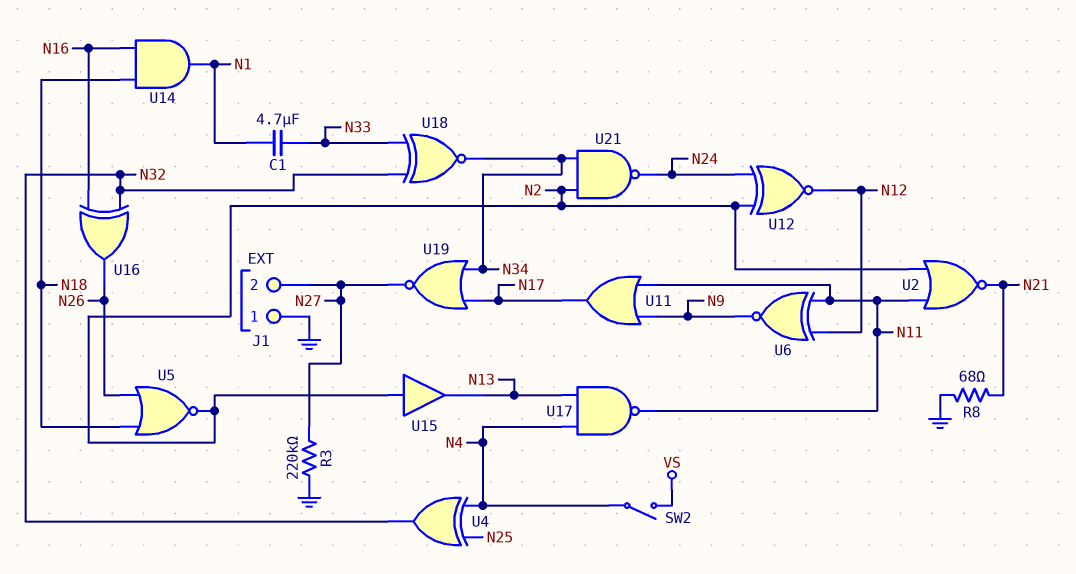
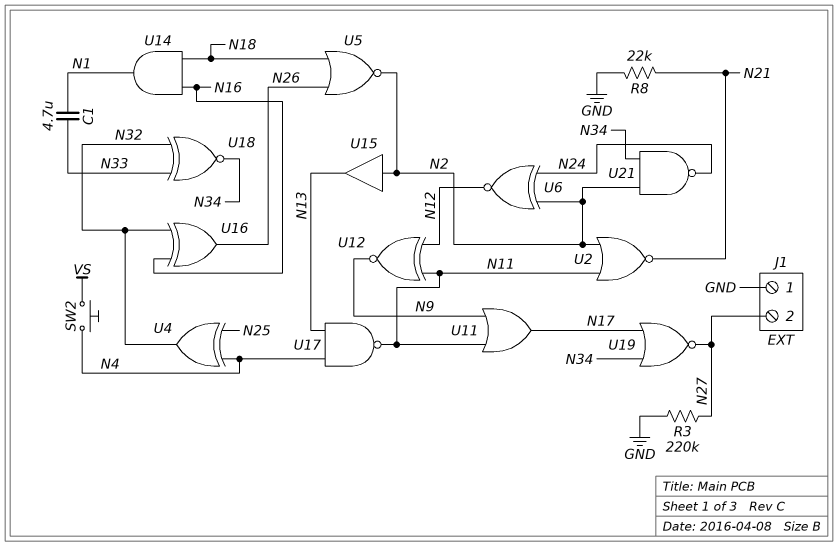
R8: 68 (GND, N21) -> 22k (GND, N21)
SW2: switch (N4, VS) -> button (N4, VS)
U6: XNOR (in N11, in N12, out N9) -> XNOR (in N2, in N24, out N12)
U12: XNOR (in N2, in N24, out N12) -> XNOR (in N11, in N12, out N9)

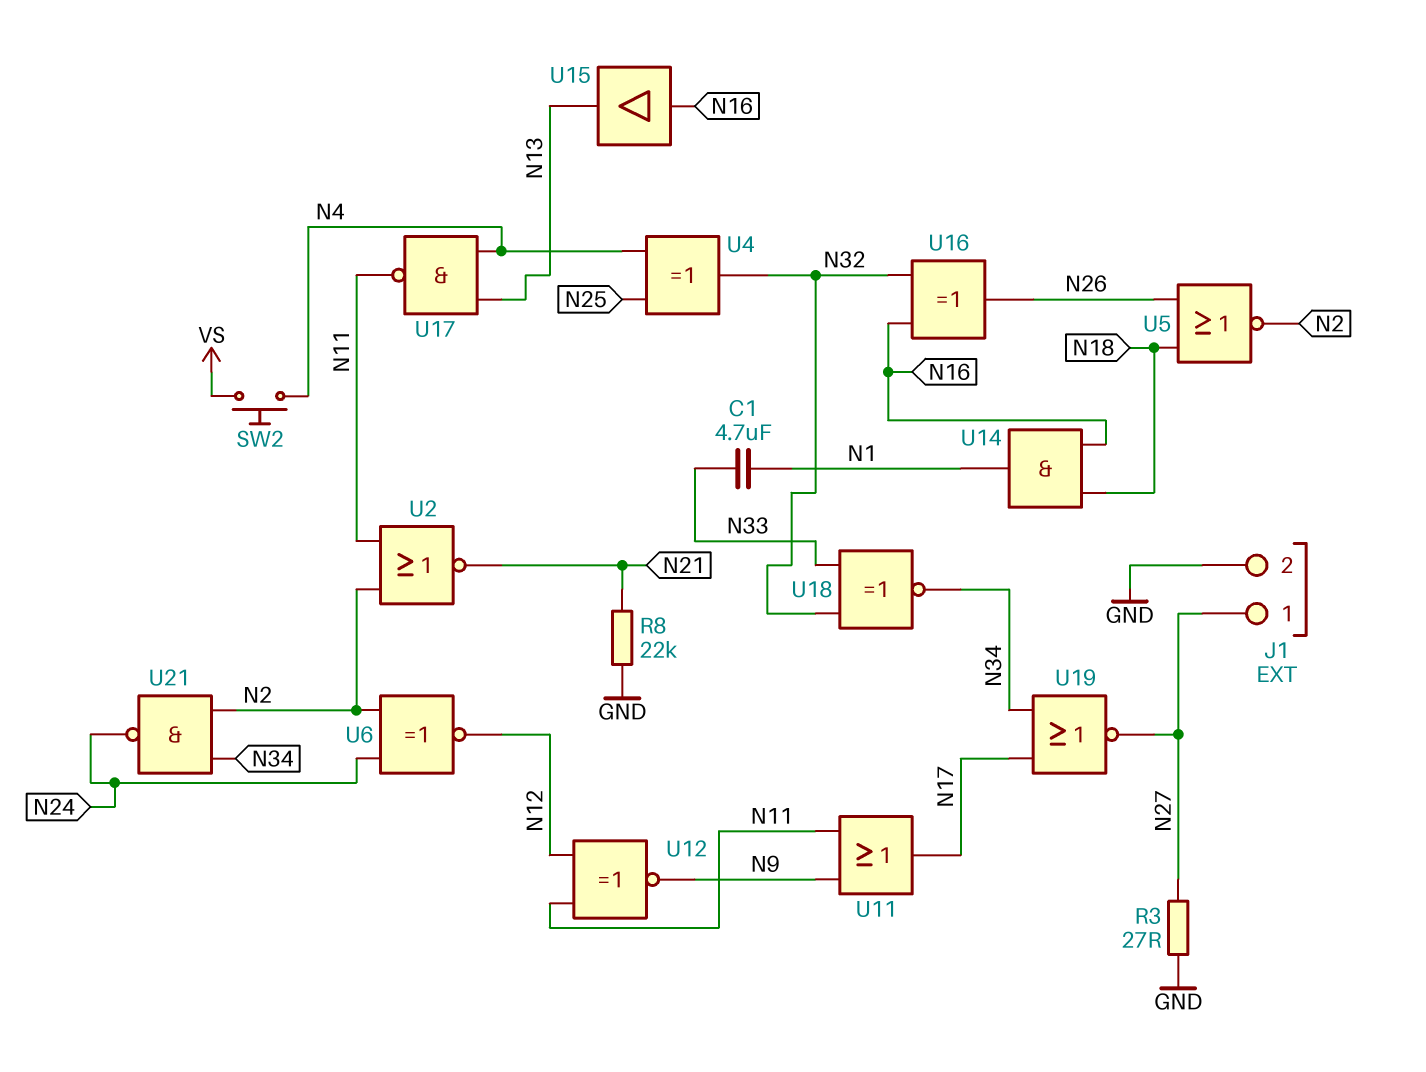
J1 pin 1: GND -> N27
J1 pin 2: N27 -> GND
R3: 220k (GND, N27) -> 27 (GND, N27)
U15: buffer (in N2, out N13) -> buffer (in N16, out N13)

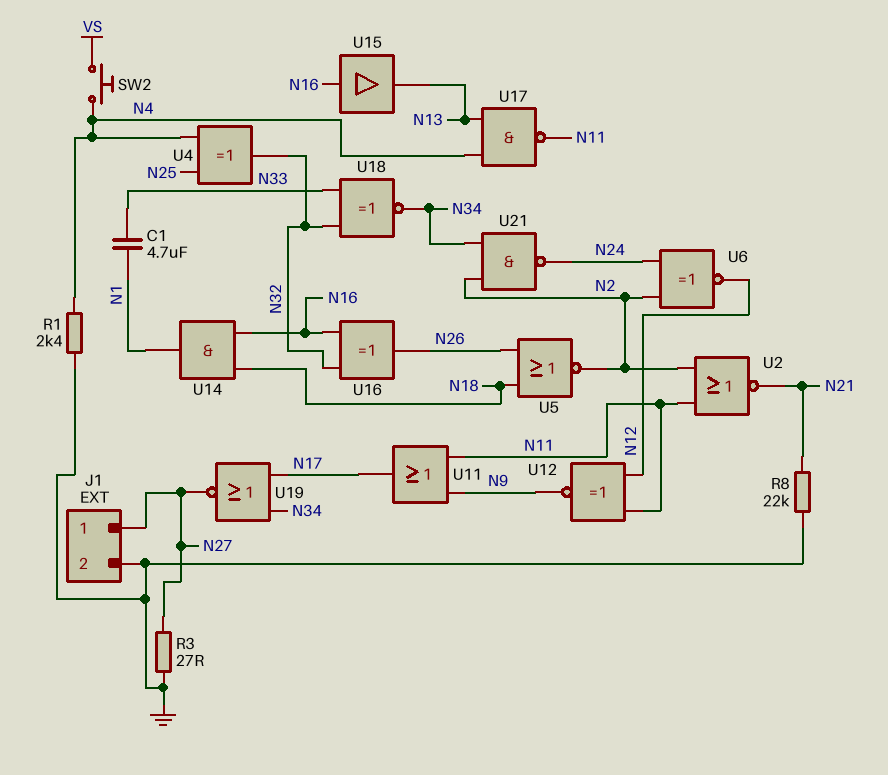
R1: none -> 2.4k (GND, N4)

